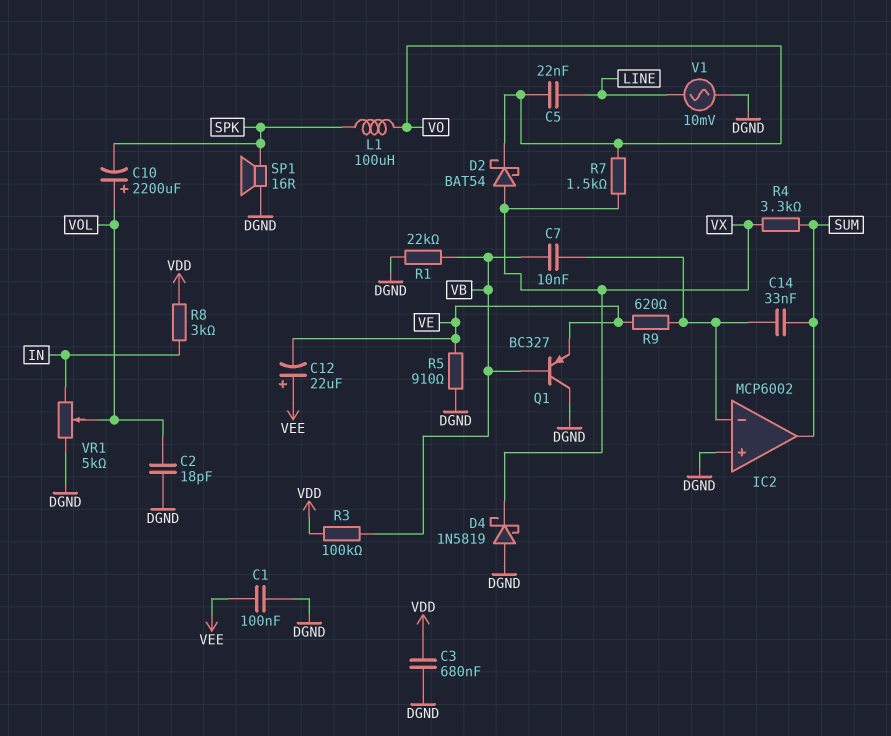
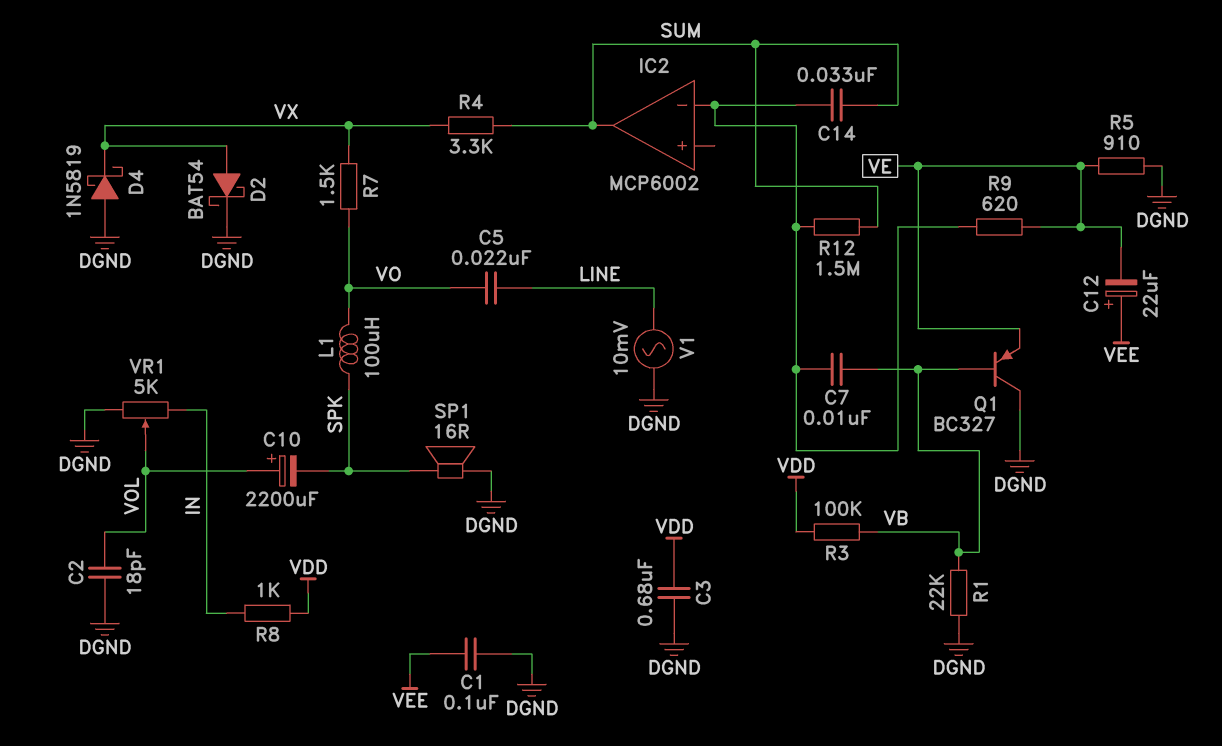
D2: schottky BAT54 (A VX, K VO) -> schottky BAT54 (A VX, K DGND)
IC2 pin in+: DGND -> none
R8: 3k (IN, VDD) -> 1k (IN, VDD)
R12: none -> 1.5M (IC2/in-, SUM)

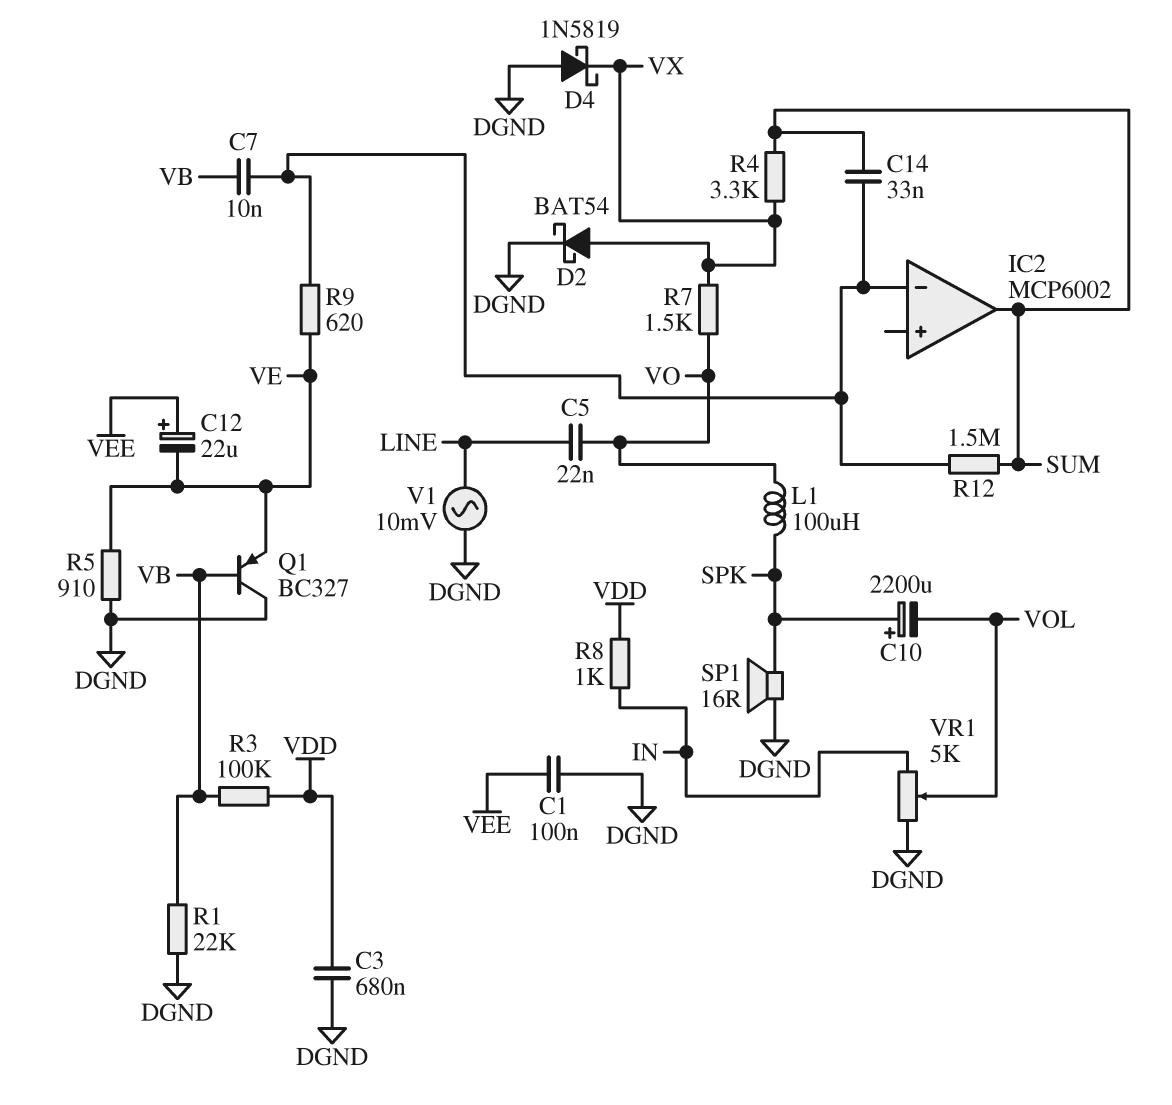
C2: 18pF (DGND, VOL) -> none
C10: 2200uF (plus VOL, minus SPK) -> 2200uF (plus SPK, minus VOL)

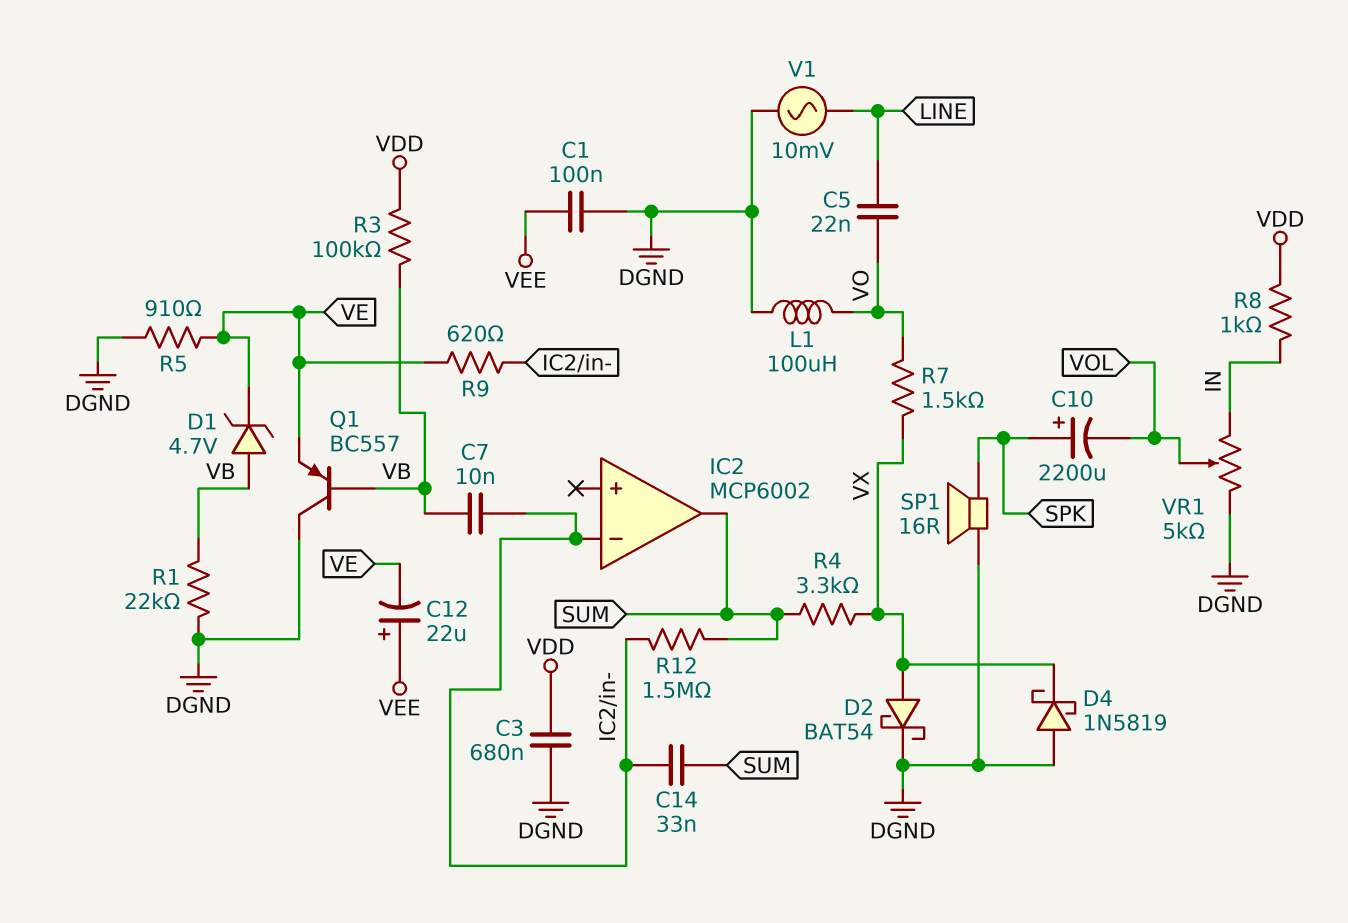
D1: none -> zener 4.7V (A VB, K VE)
L1: 100uH (SPK, VO) -> 100uH (DGND, VO)
Q1: PNP BC327 (B VB, C DGND, E VE) -> PNP BC557 (B VB, C DGND, E VE)

